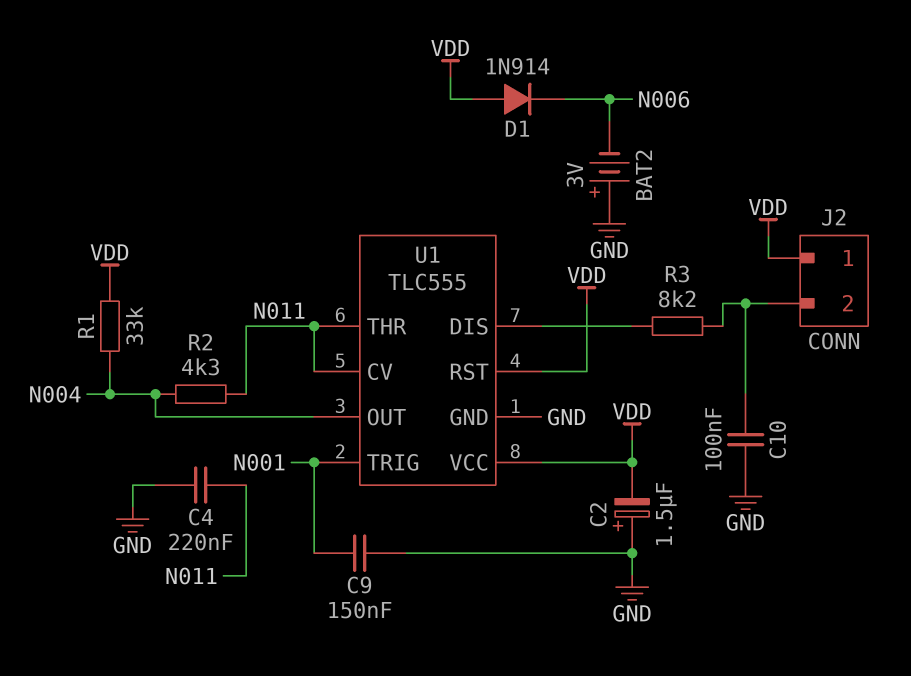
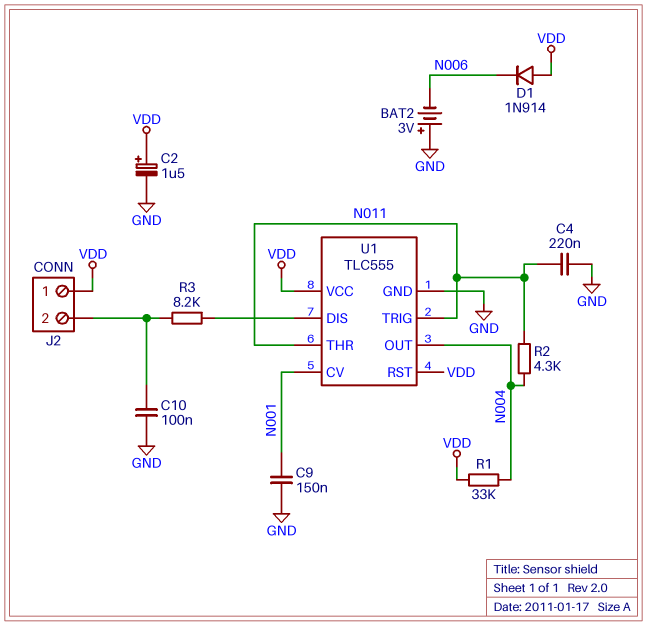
C2: 1.5uF (plus GND, minus VDD) -> 1.5uF (plus VDD, minus GND)
U1 pin CV: N011 -> N001
U1 pin TRIG: N001 -> N011

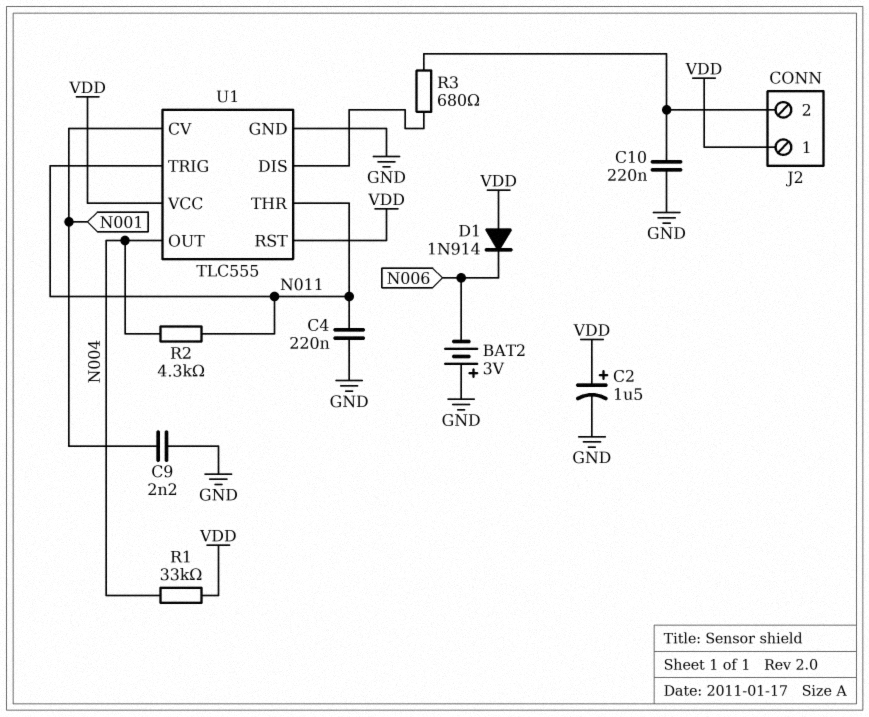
C9: 150nF (GND, N001) -> 2.2nF (GND, N001)
C10: 100nF (GND, J2/2) -> 220nF (GND, J2/2)
R3: 8.2k (J2/2, U1/DIS) -> 680 (J2/2, U1/DIS)

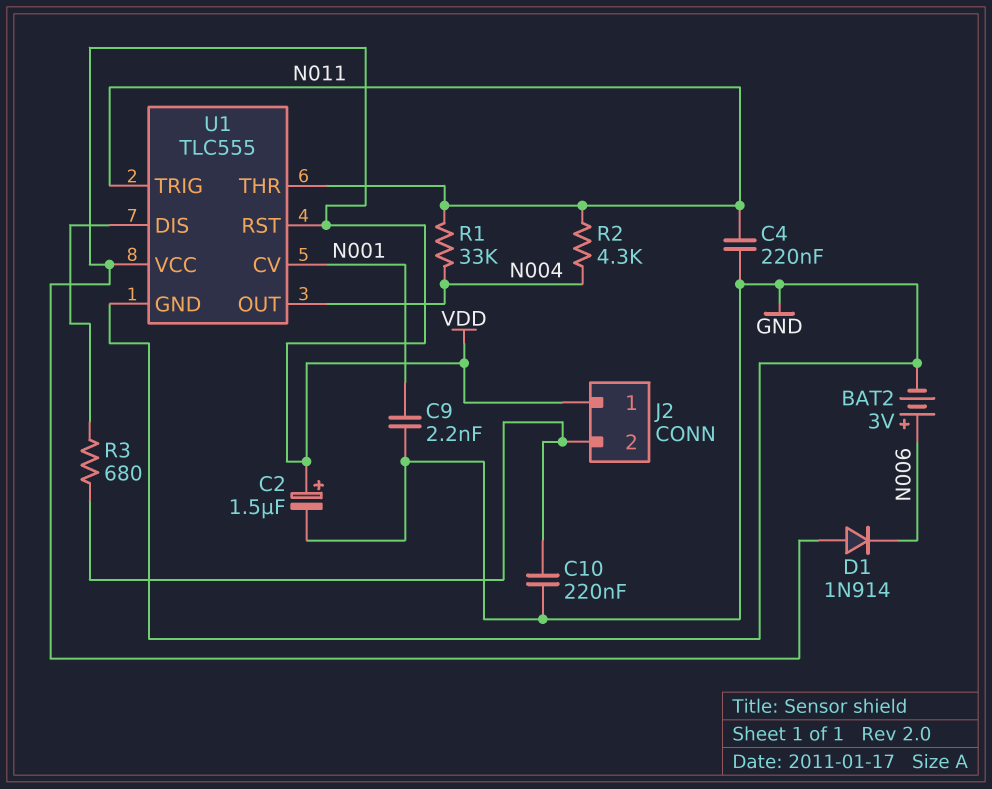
BAT2: 3V (plus GND, minus N006) -> 3V (plus N006, minus GND)
R1: 33k (N004, VDD) -> 33k (N004, N011)

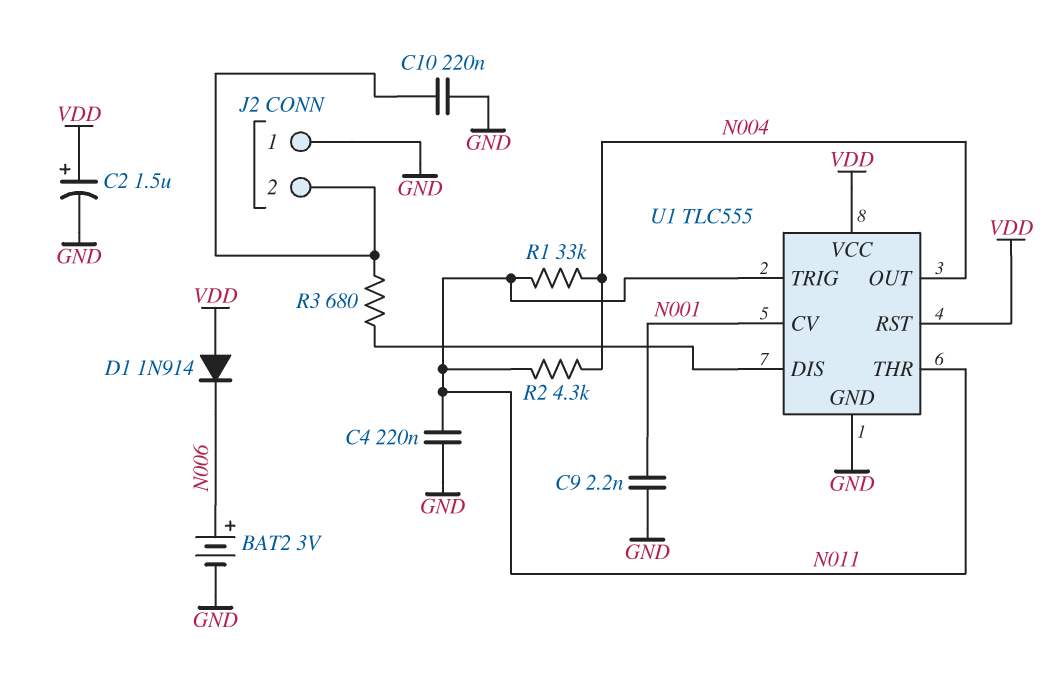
J2 pin 1: VDD -> GND

